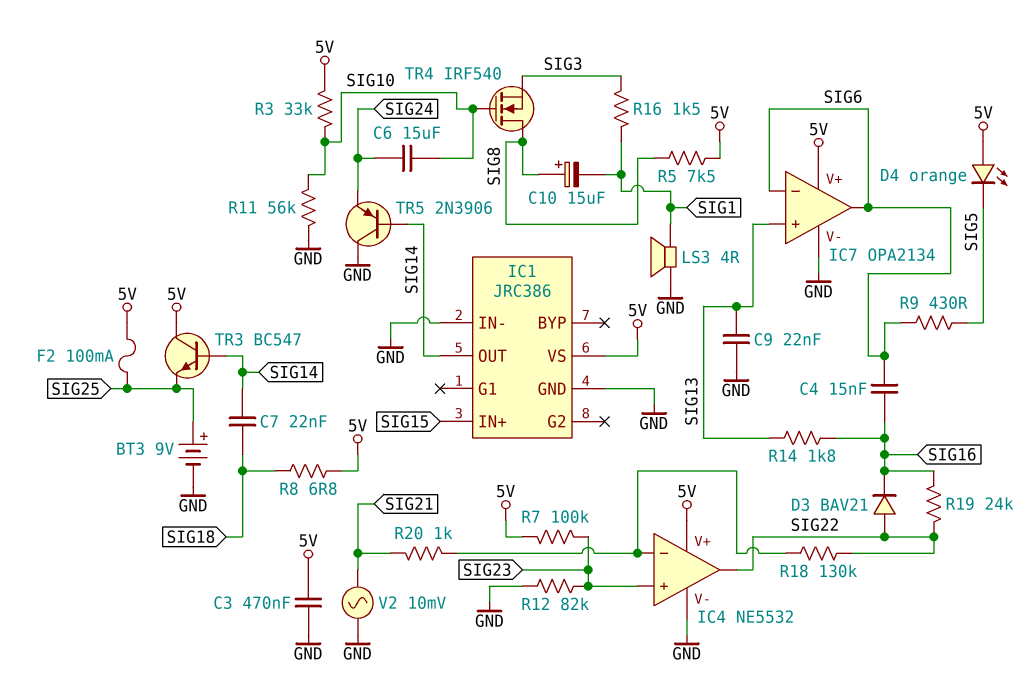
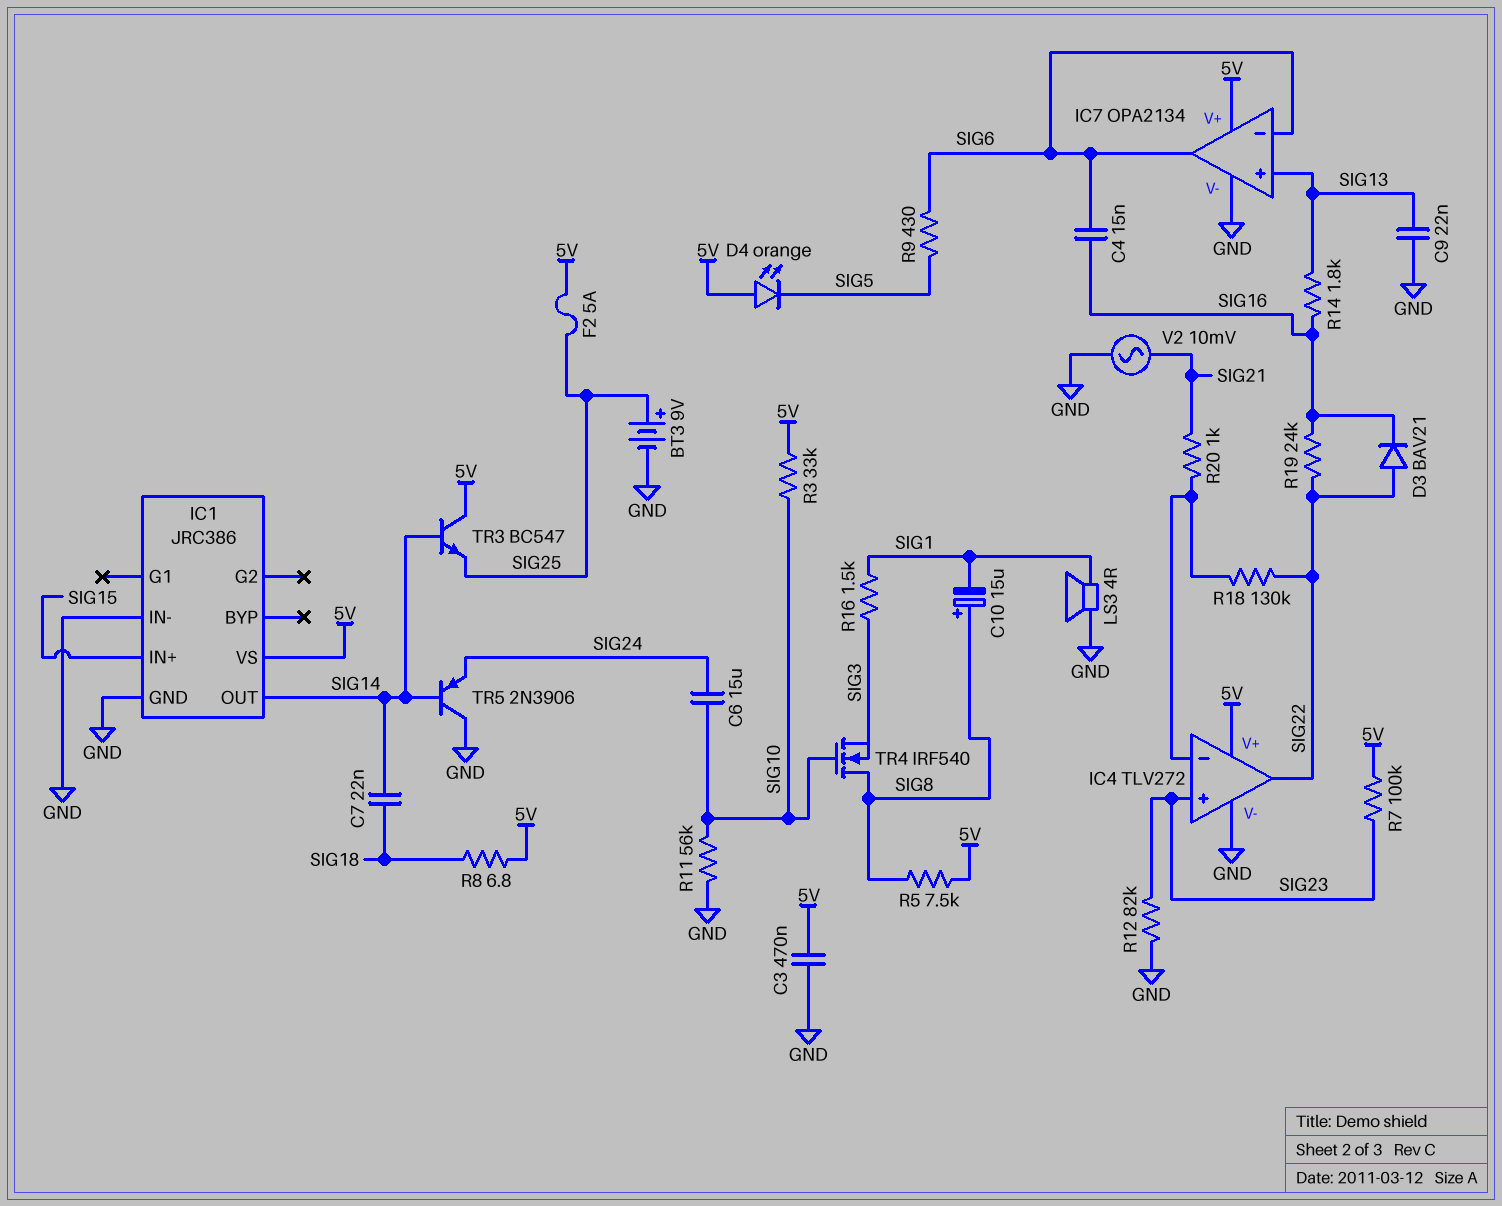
F2: 100mA (5V, SIG25) -> 5A (5V, SIG25)
IC4: NE5532 -> TLV272

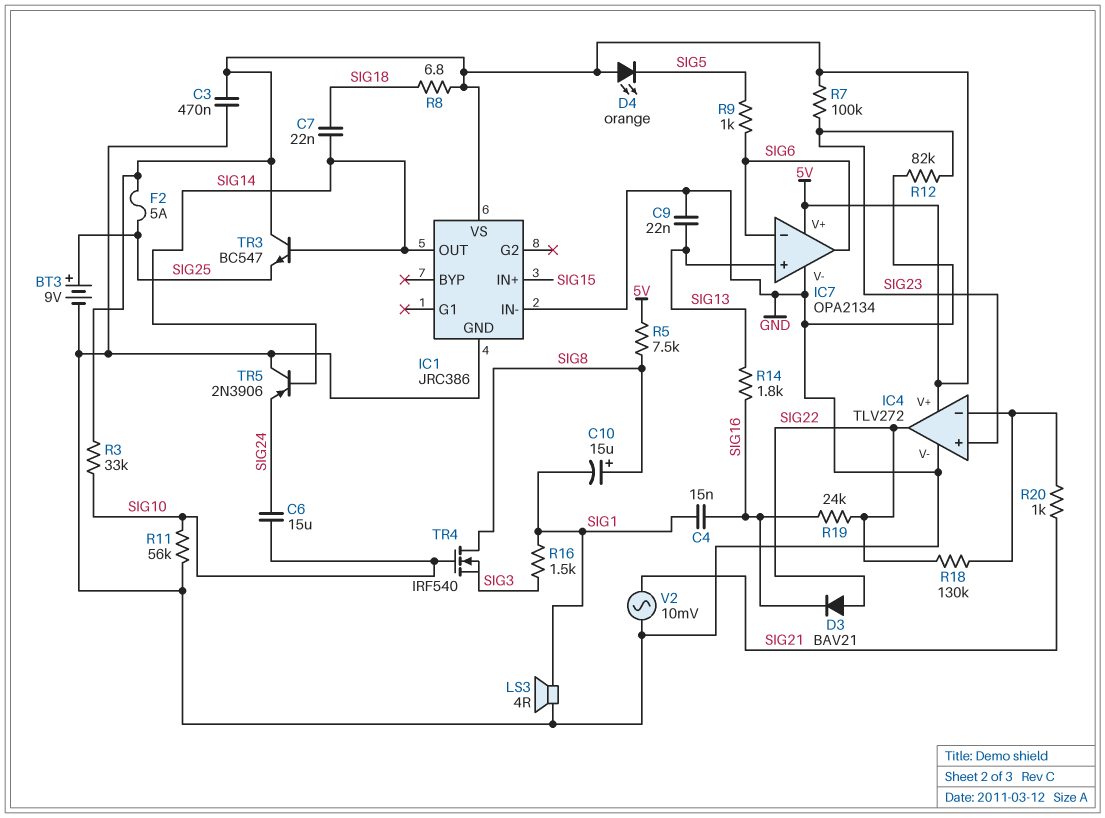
C4: 15nF (SIG6, SIG16) -> 15nF (SIG1, SIG16)
R9: 430 (SIG5, SIG6) -> 1k (SIG5, SIG6)

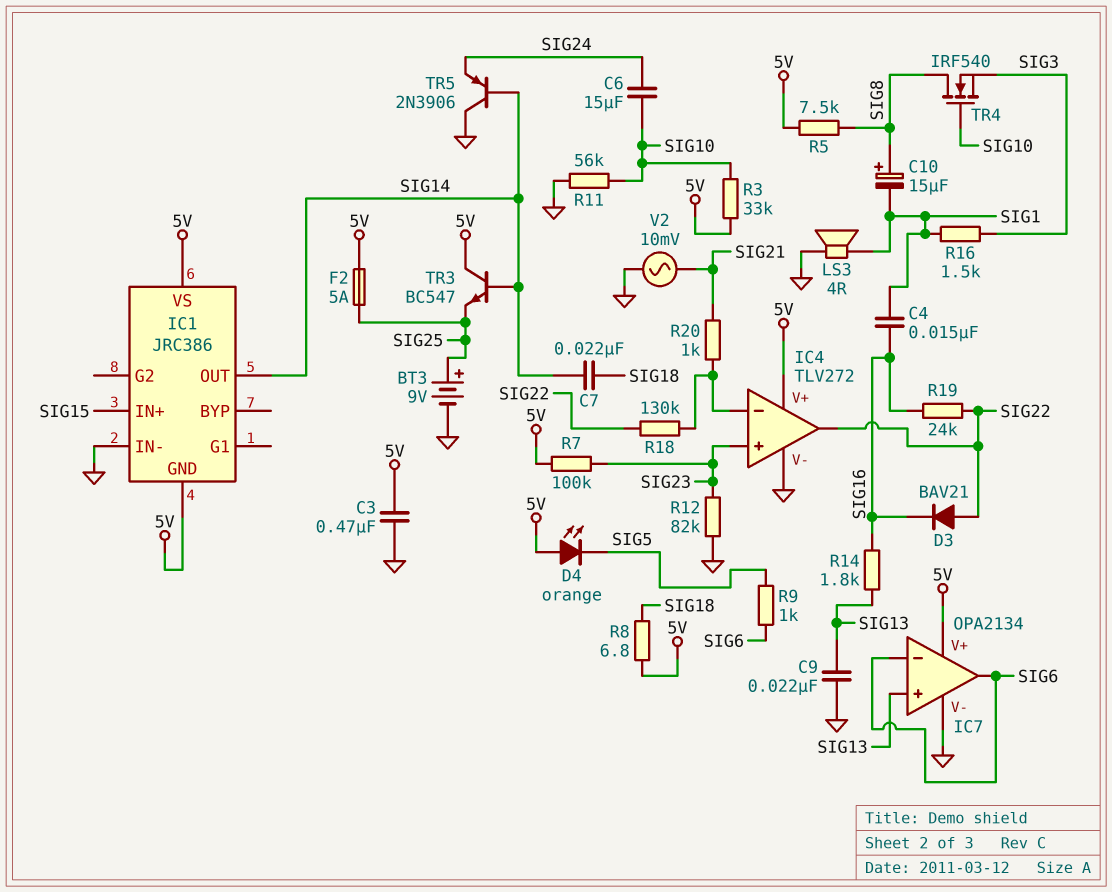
IC1 pin GND: GND -> 5V

